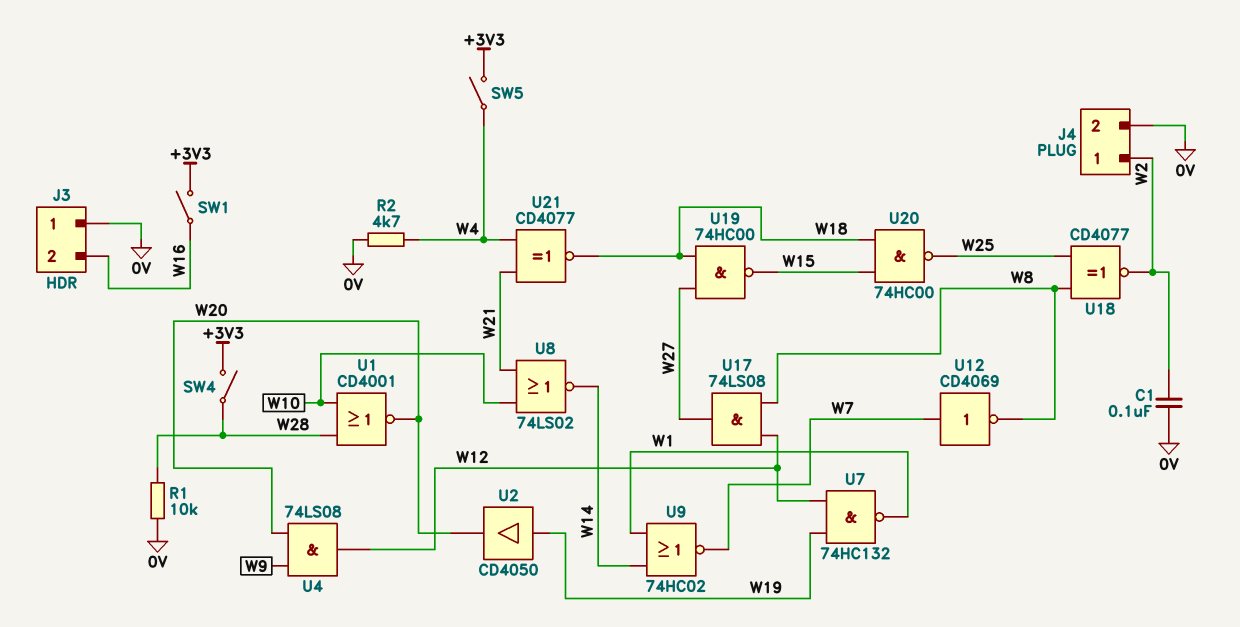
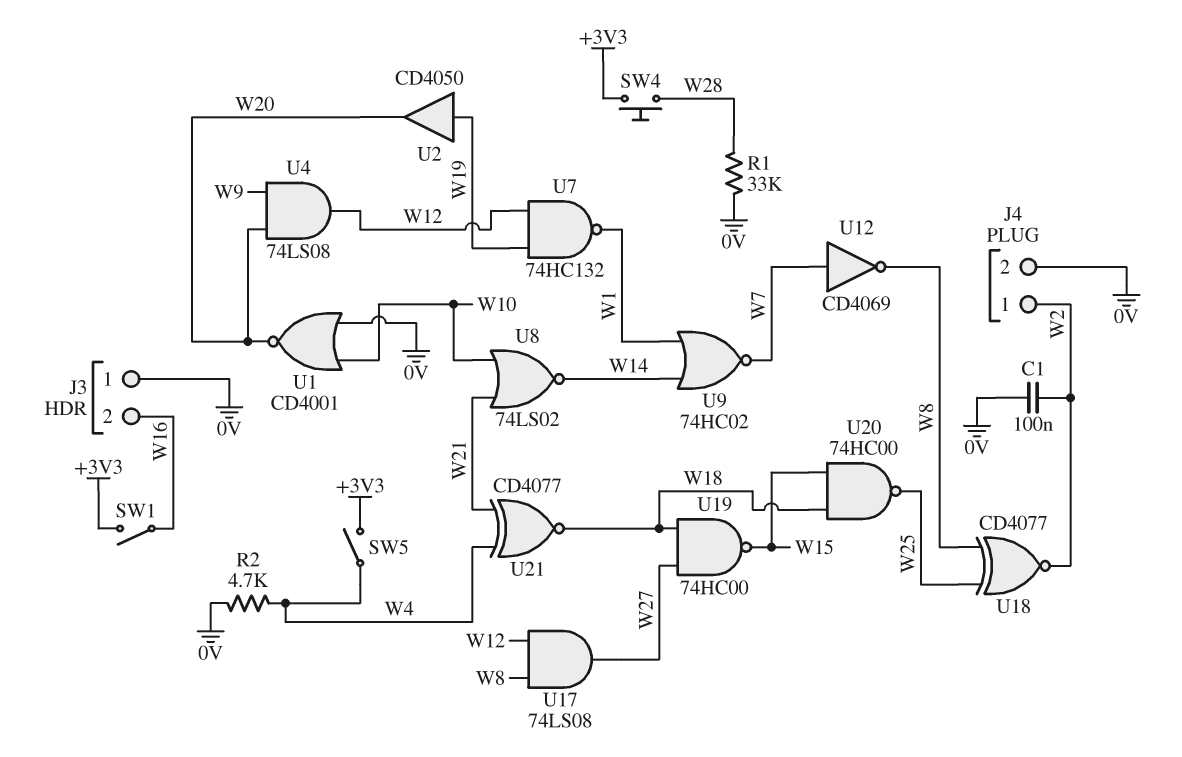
R1: 10k (0V, W28) -> 33k (0V, W28)
SW4: switch (+3V3, W28) -> button (+3V3, W28)
U1: NOR CD4001 (in W10, in W28, out W20) -> NOR CD4001 (in 0V, in W10, out W20)

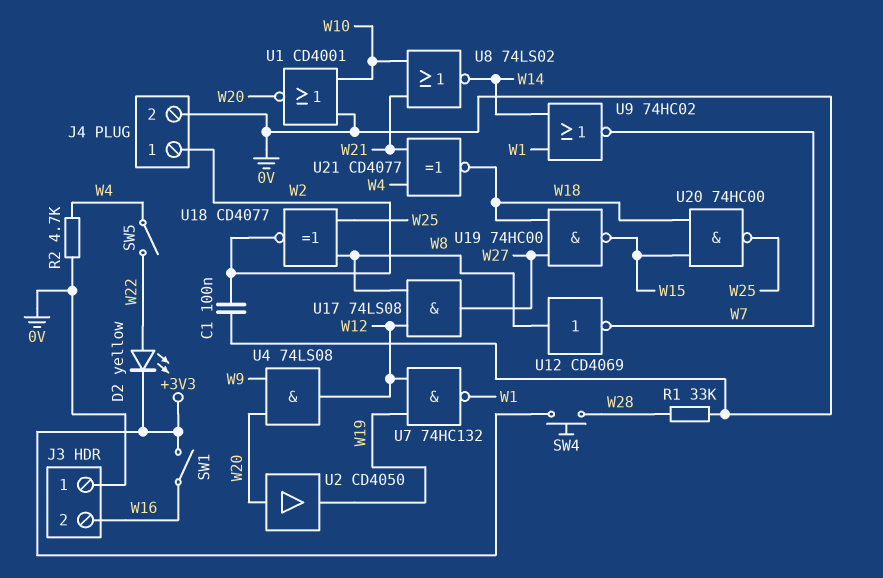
D2: none -> LED yellow (A W22, K +3V3)
SW5: switch (+3V3, W4) -> switch (W4, W22)
U2: buffer CD4050 (in W19, out W20) -> buffer CD4050 (in W20, out W19)
U12: NOT CD4069 (in W7, out W8) -> NOT CD4069 (in W8, out W7)

